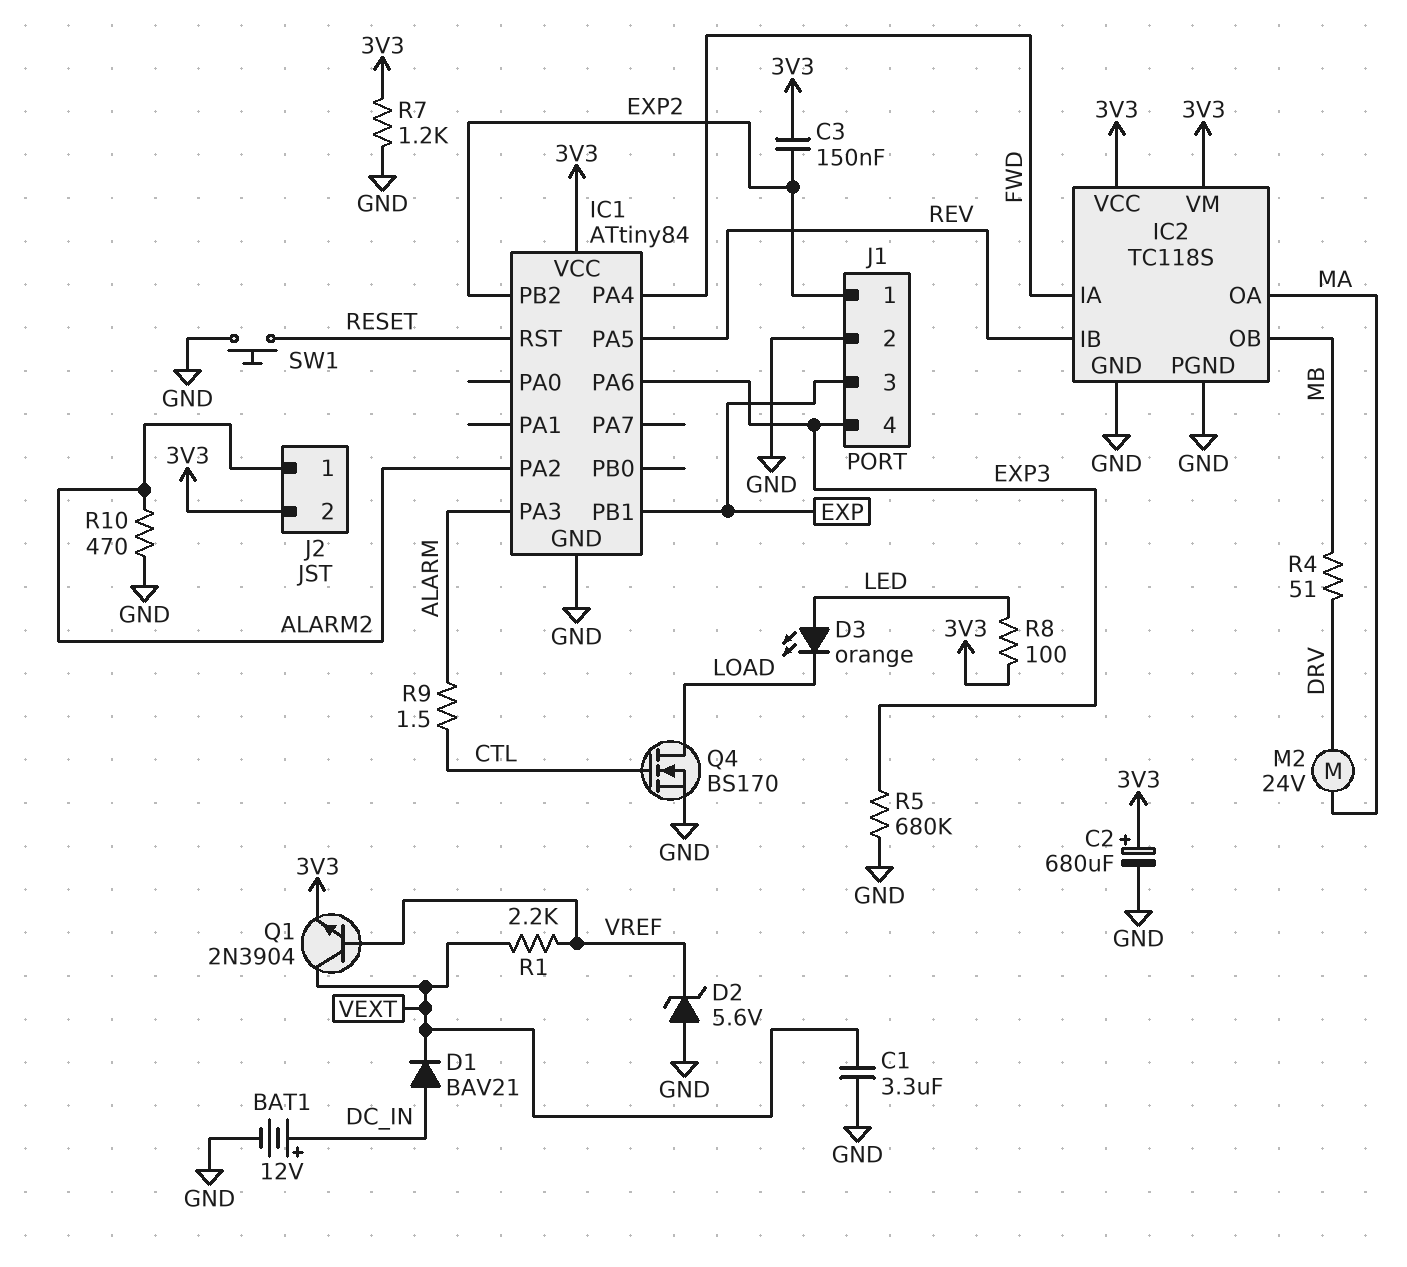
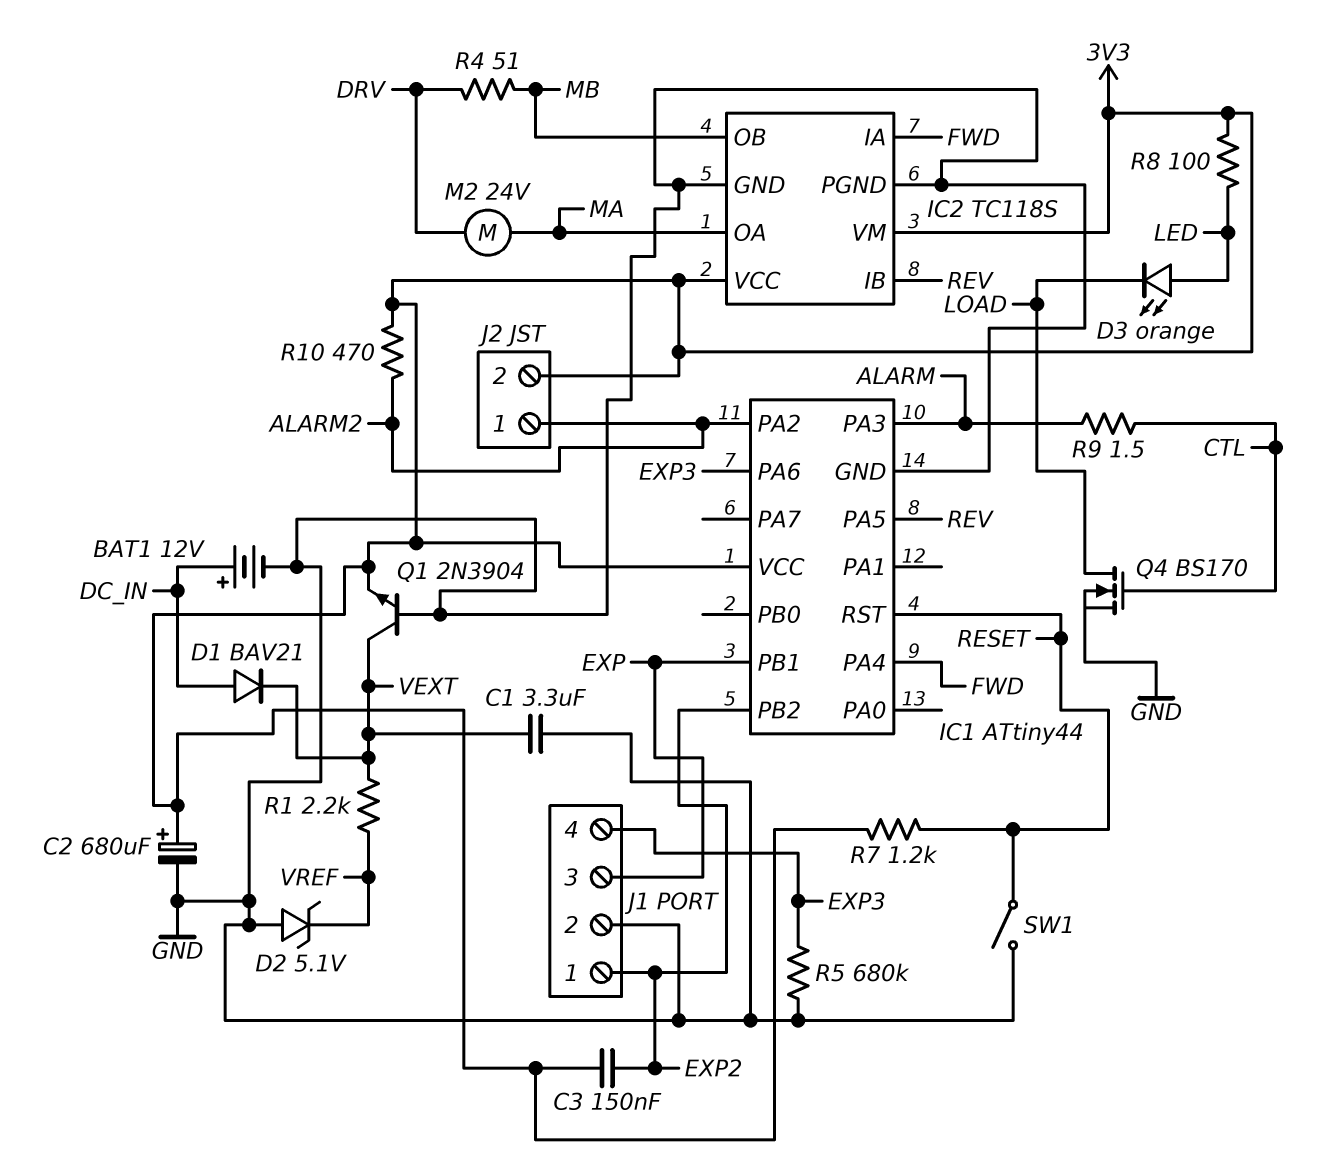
D2: zener 5.6V (A GND, K VREF) -> zener 5.1V (A GND, K VREF)
IC1: ATtiny84 -> ATtiny44
Q1: NPN 2N3904 (B VREF, C VEXT, E 3V3) -> NPN 2N3904 (B GND, C VEXT, E 3V3)
R7: 1.2k (3V3, GND) -> 1.2k (3V3, RESET)
R10: 470 (ALARM2, GND) -> 470 (3V3, ALARM2)
SW1: button (GND, RESET) -> switch (GND, RESET)

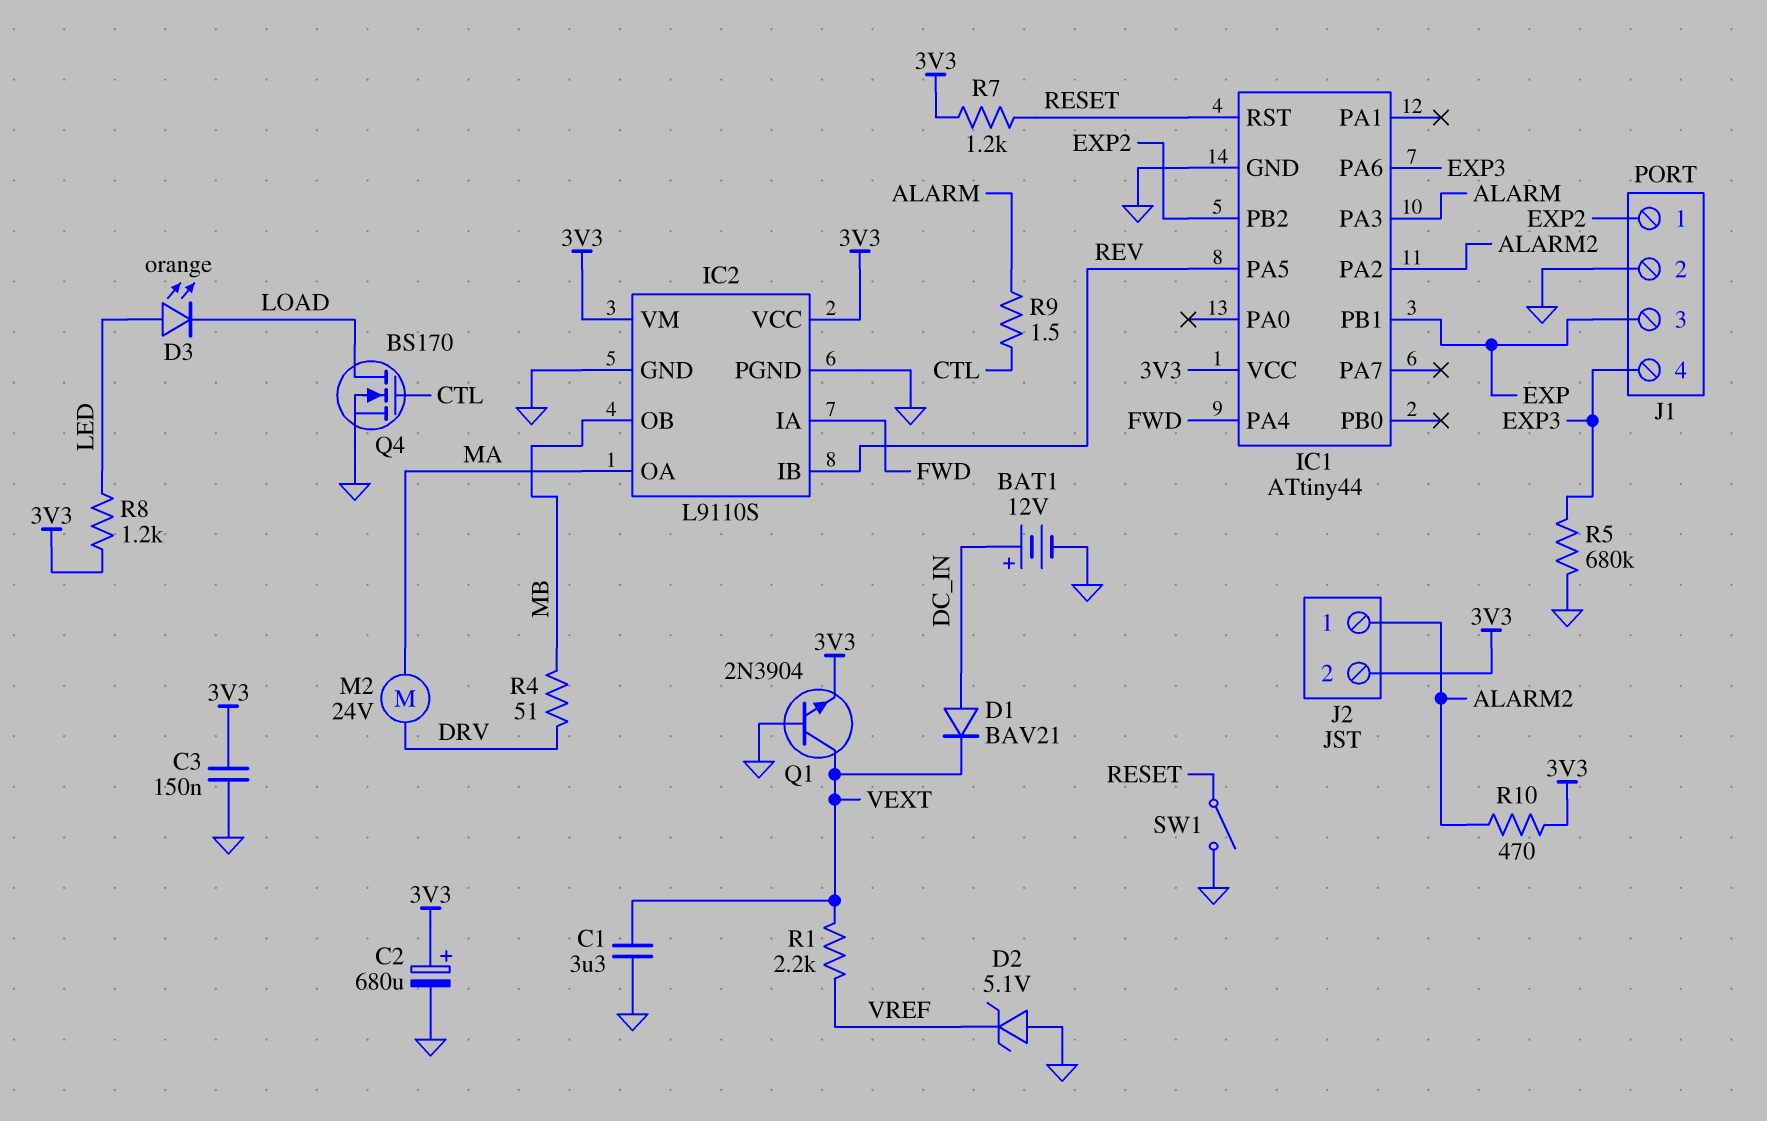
C3: 150nF (3V3, EXP2) -> 150nF (3V3, GND)
IC2: TC118S -> L9110S
R8: 100 (3V3, LED) -> 1.2k (3V3, LED)

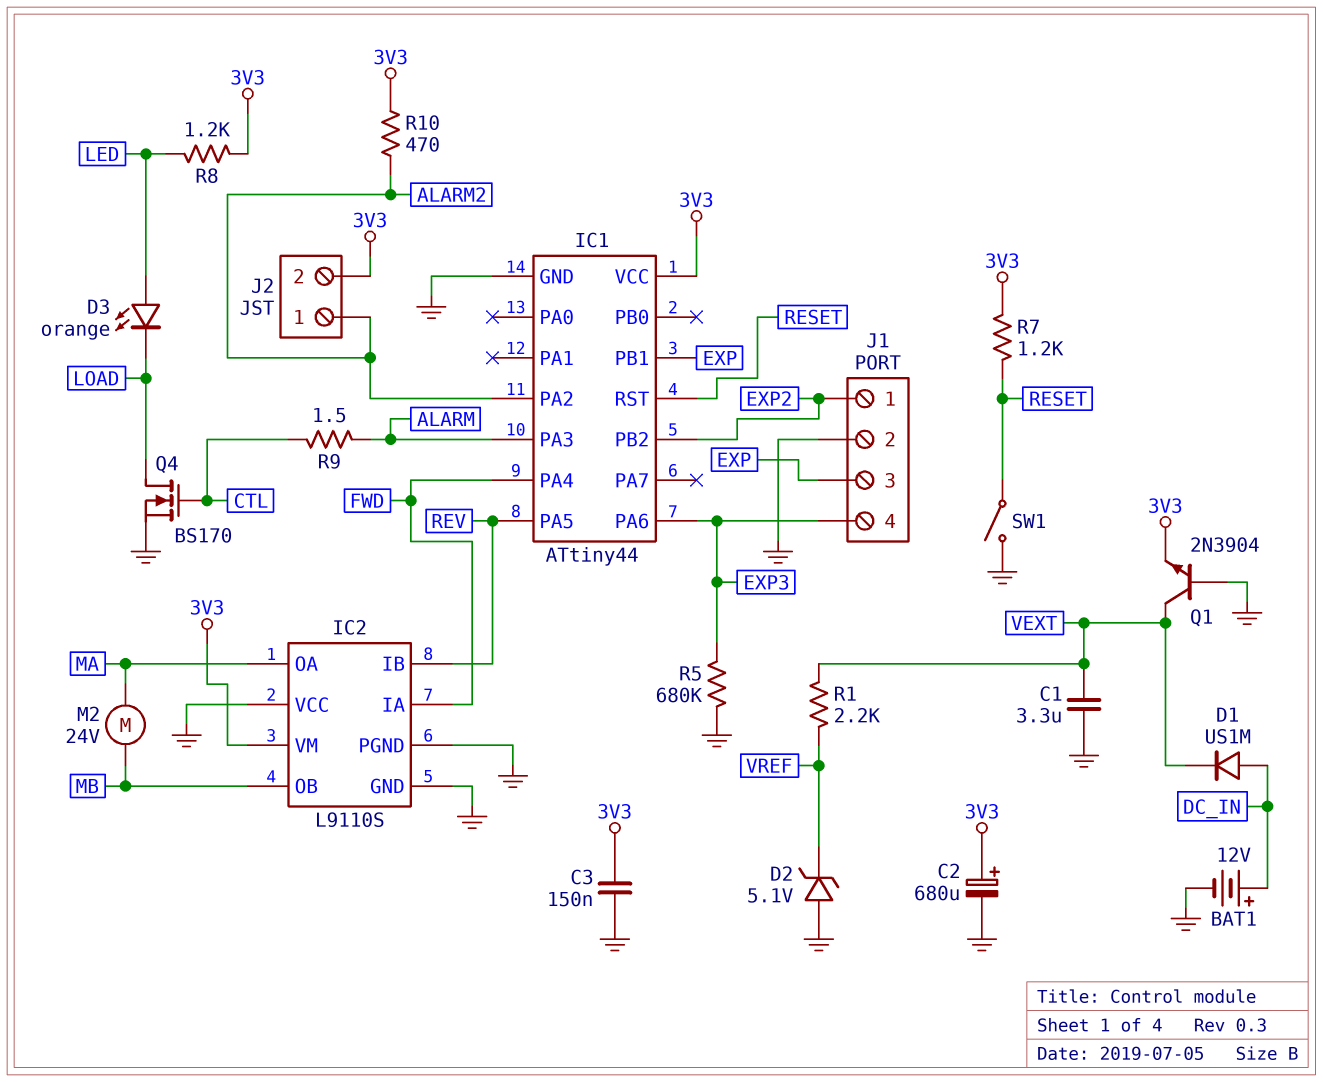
D1: diode BAV21 (A DC_IN, K VEXT) -> diode US1M (A DC_IN, K VEXT)
IC2 pin VCC: 3V3 -> GND
M2: motor 24V (DRV, MA) -> motor 24V (MA, MB)
R4: 51 (DRV, MB) -> none

